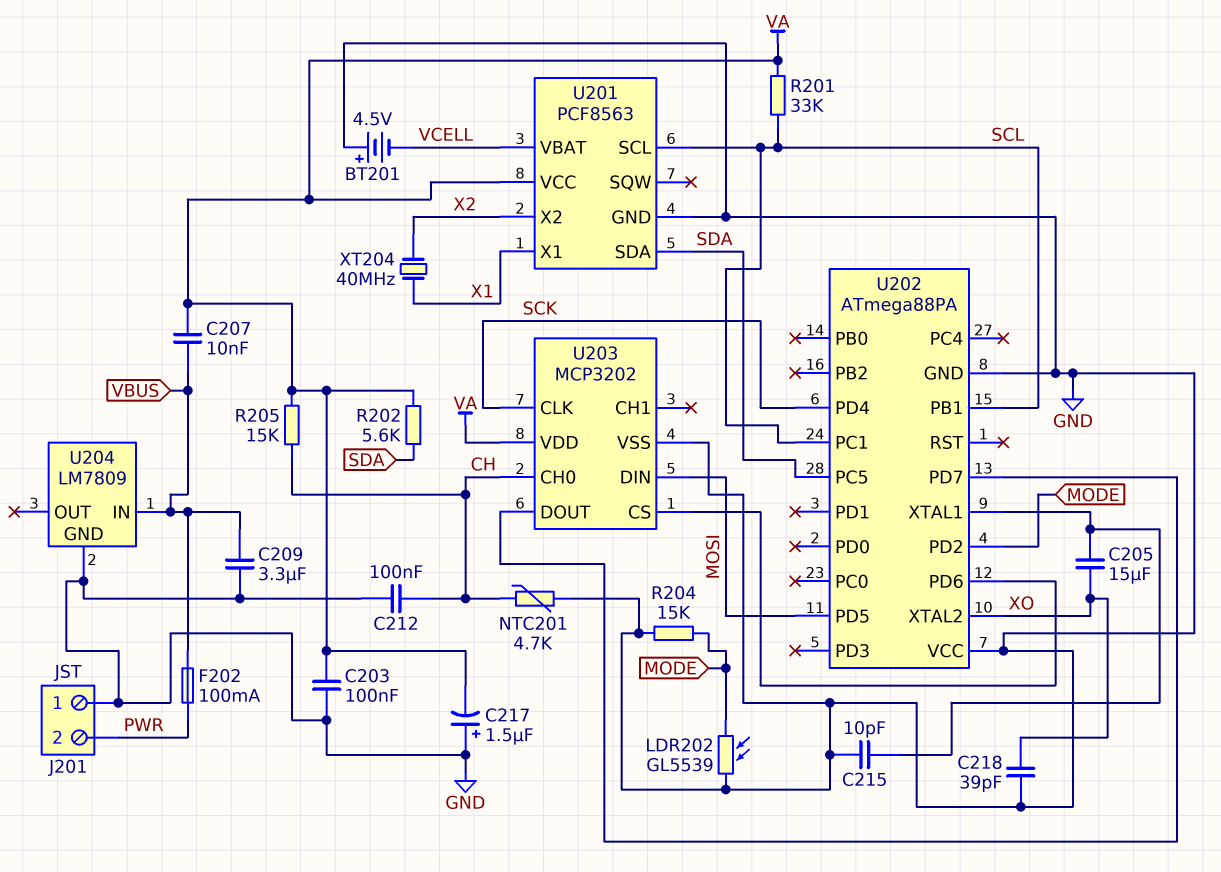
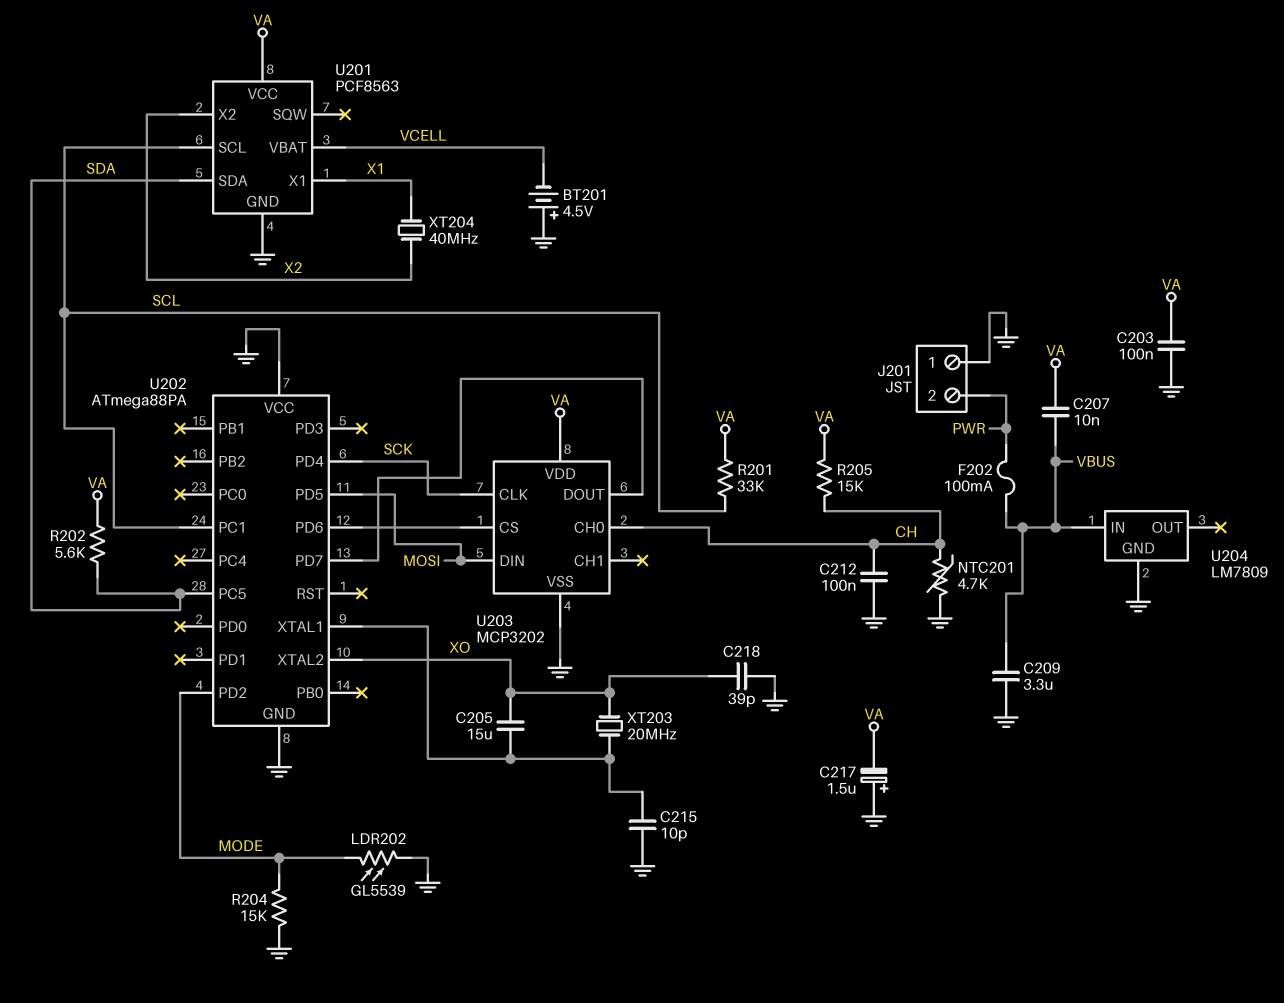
U202 pin PB1: SCL -> none
XT203: none -> 20MHz (U202/XTAL1, XO)

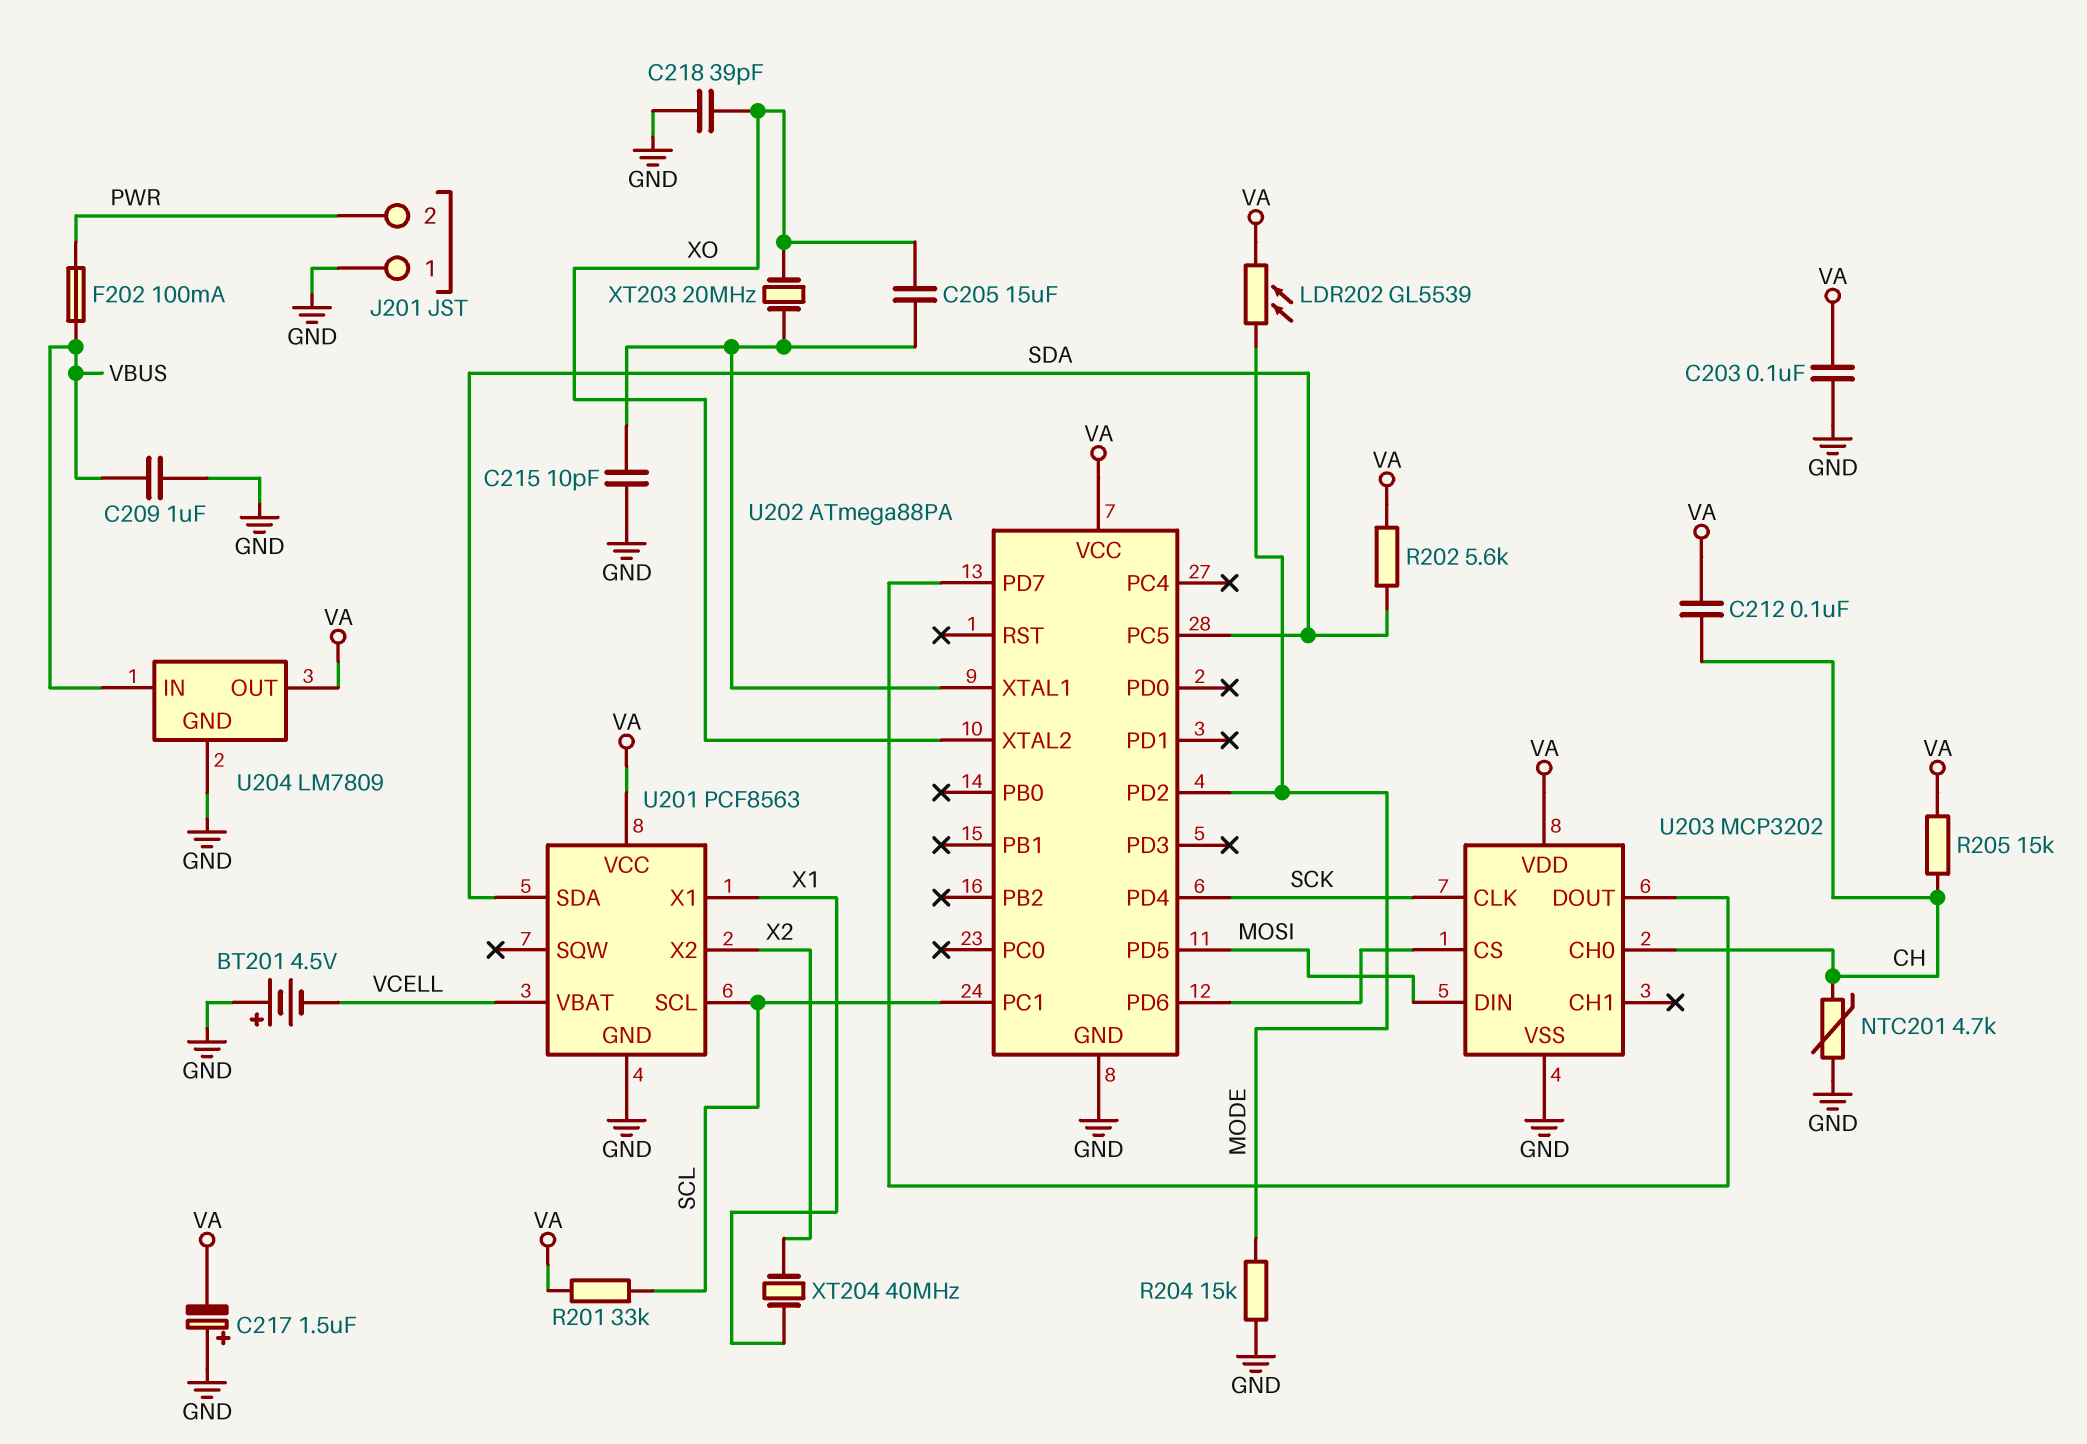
C207: 10nF (VA, VBUS) -> none
C209: 3.3uF (GND, VBUS) -> 1uF (GND, VBUS)
C212: 100nF (CH, GND) -> 100nF (CH, VA)
LDR202: GL5539 (GND, MODE) -> GL5539 (MODE, VA)
U202 pin VCC: GND -> VA
U204 pin OUT: none -> VA

